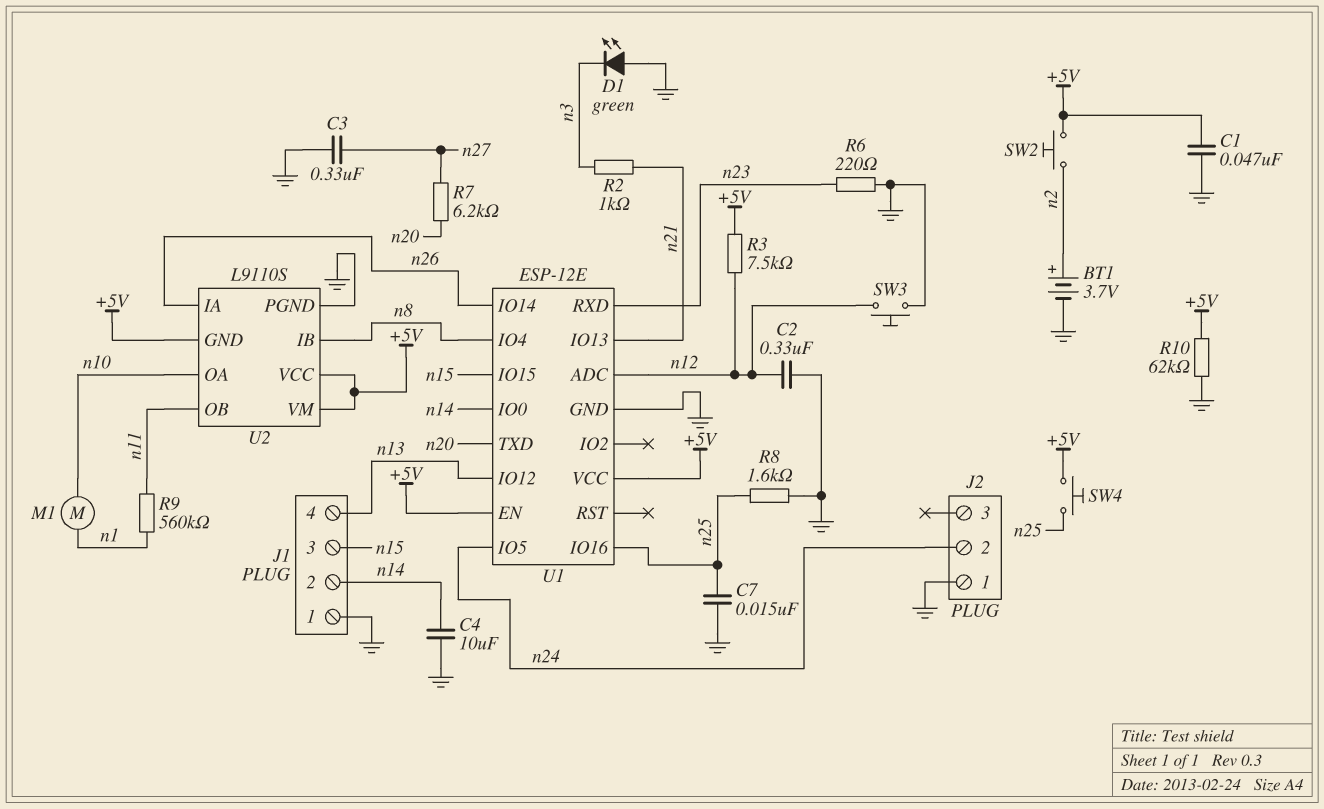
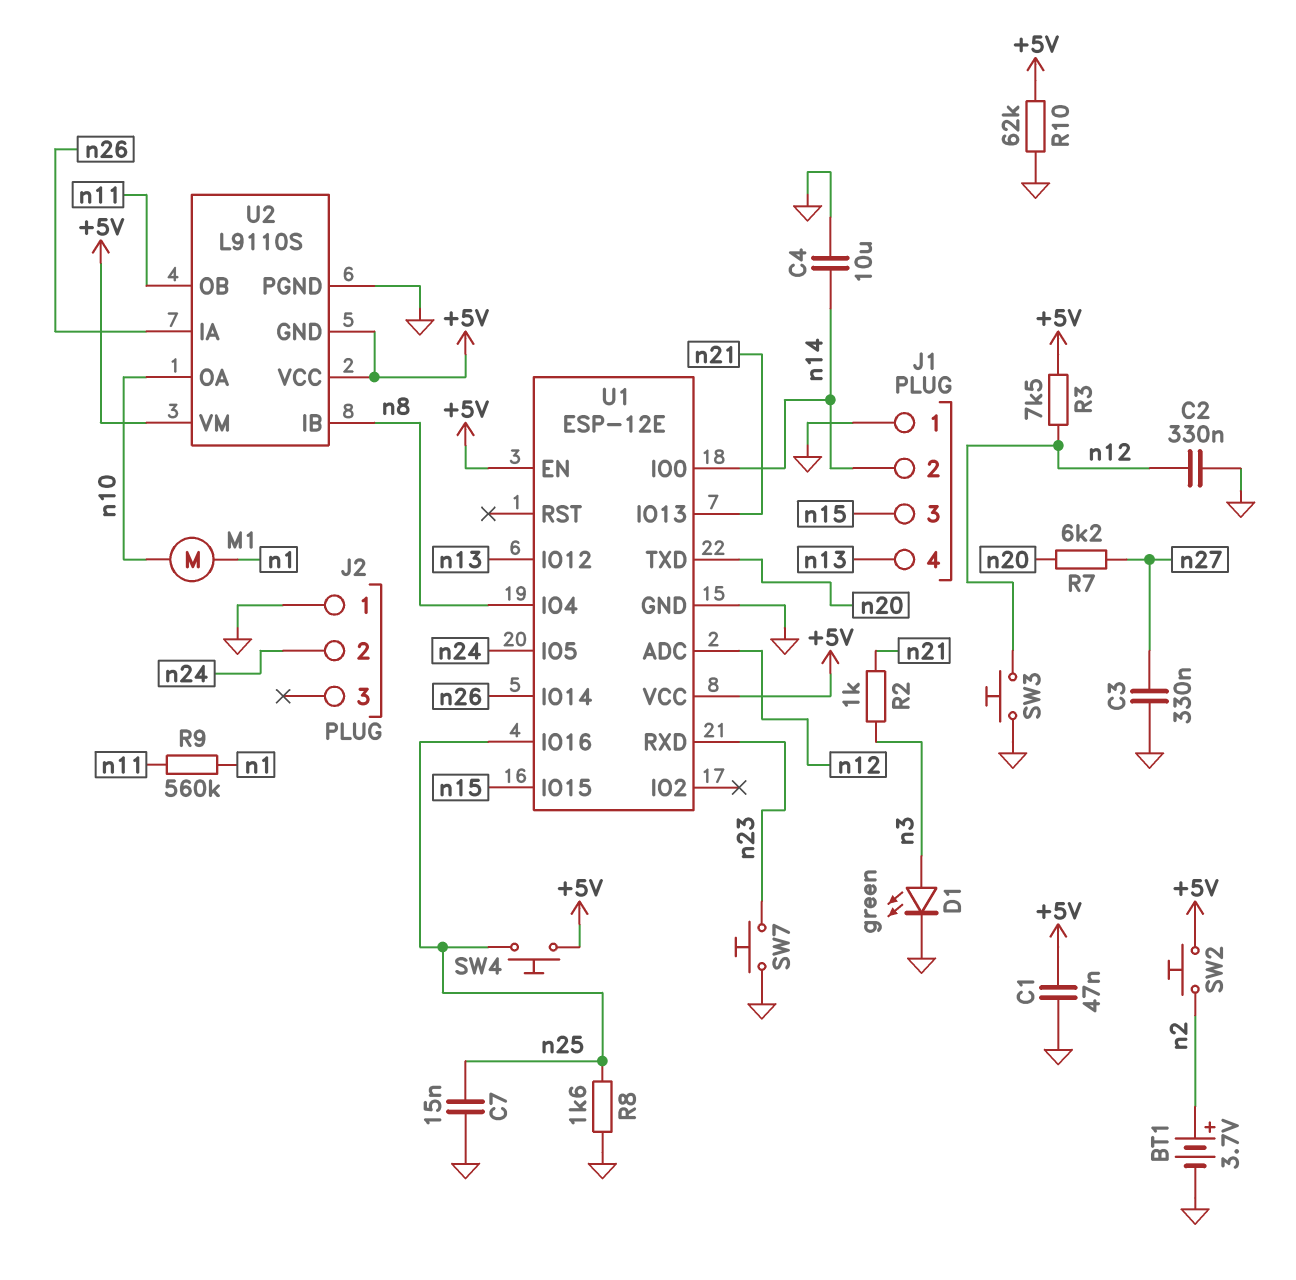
D1: LED green (A GND, K n3) -> LED green (A n3, K GND)
R6: 220 (GND, n23) -> none
SW7: none -> button (GND, n23)

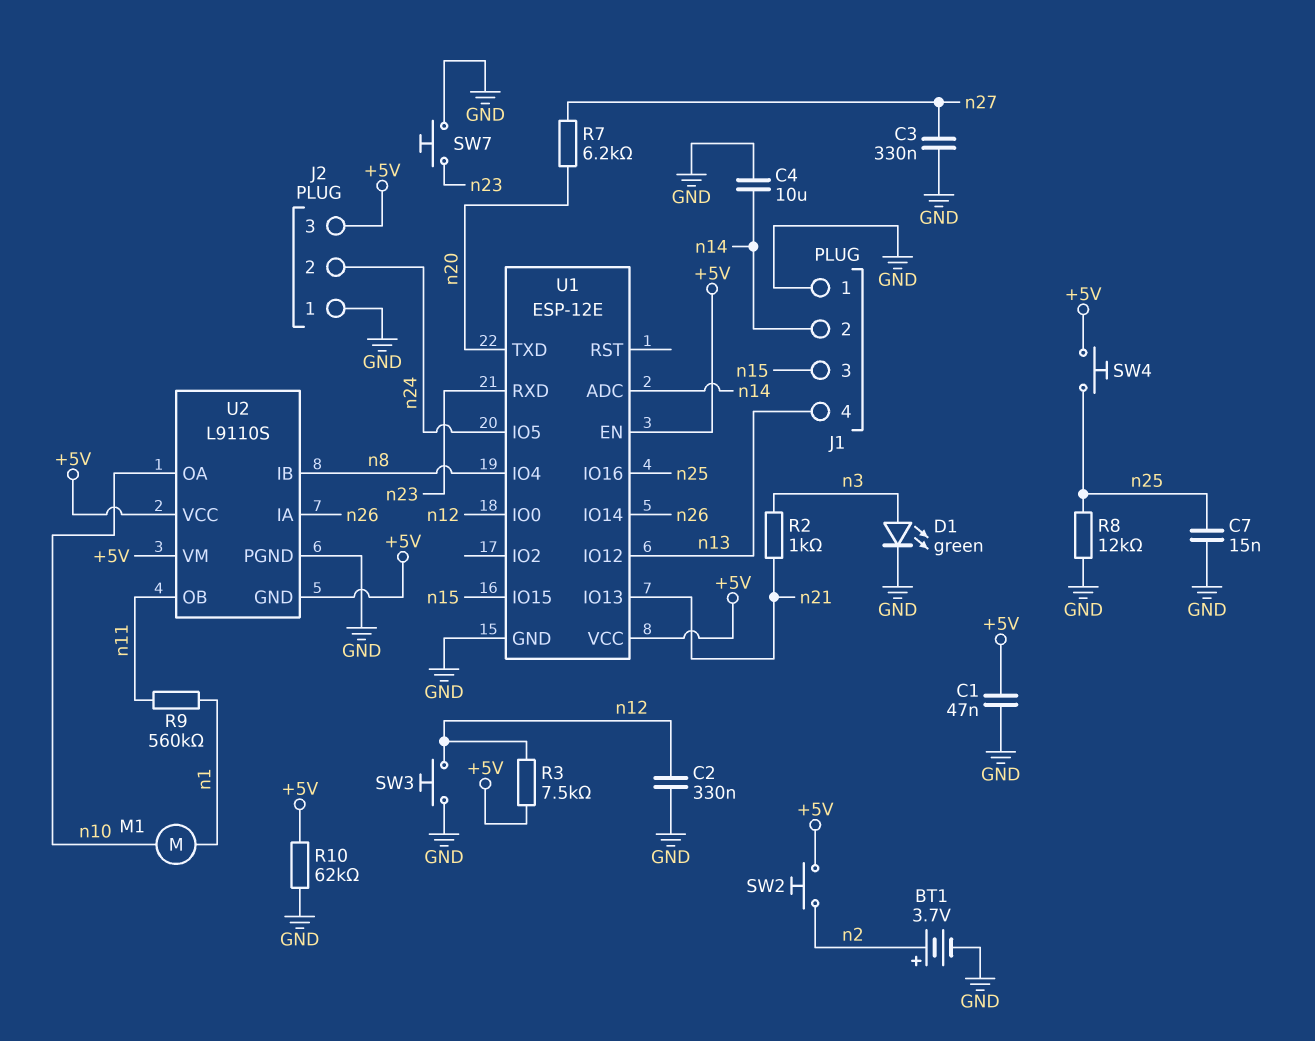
J2 pin 3: none -> +5V
R8: 1.6k (GND, n25) -> 12k (GND, n25)
U1 pin ADC: n12 -> n14
U1 pin IO0: n14 -> n12

